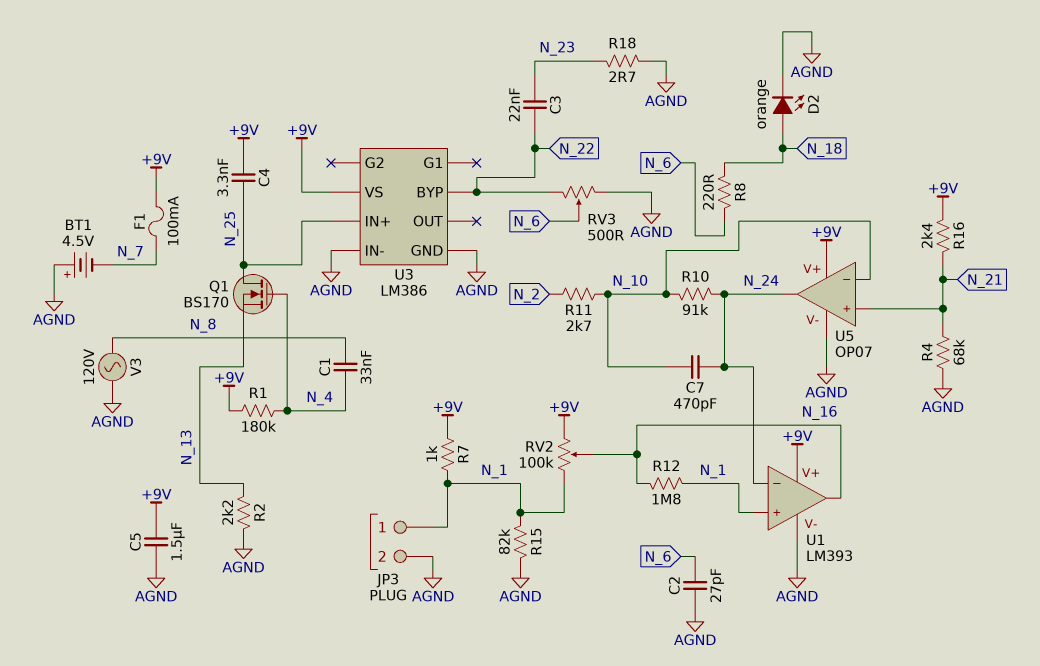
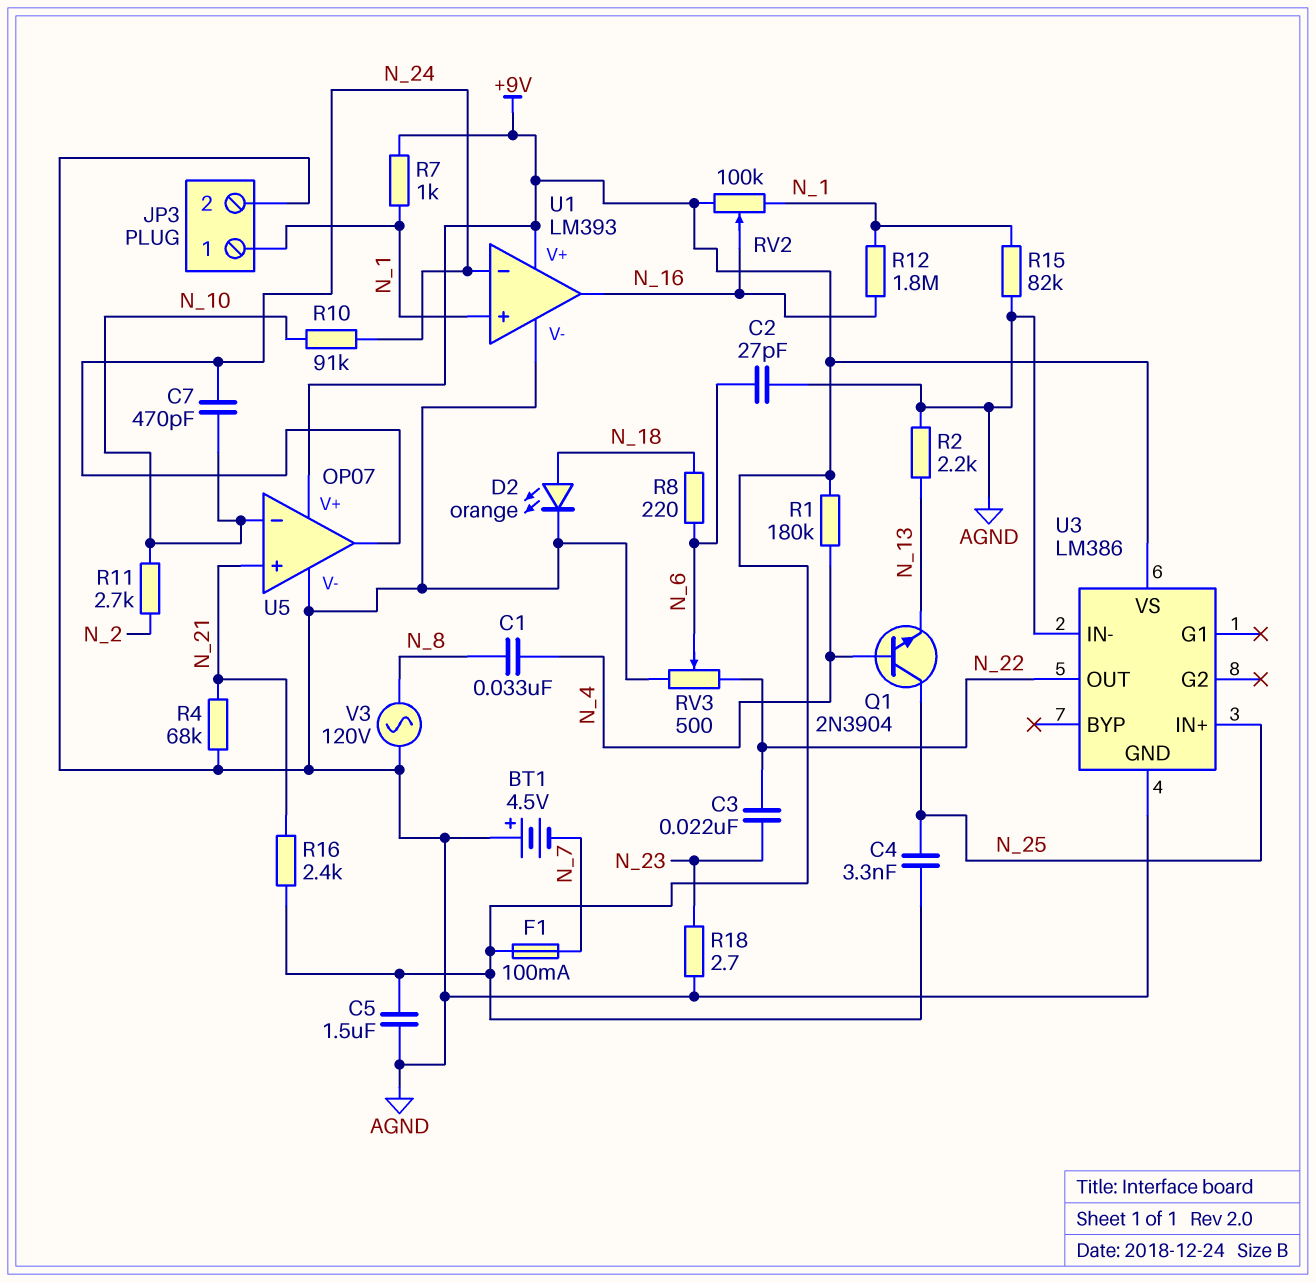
Q1: NMOS BS170 (G N_4, D N_25, S N_13) -> NPN 2N3904 (B N_4, C N_25, E N_13)
U3 pin BYP: N_22 -> none
U3 pin OUT: none -> N_22

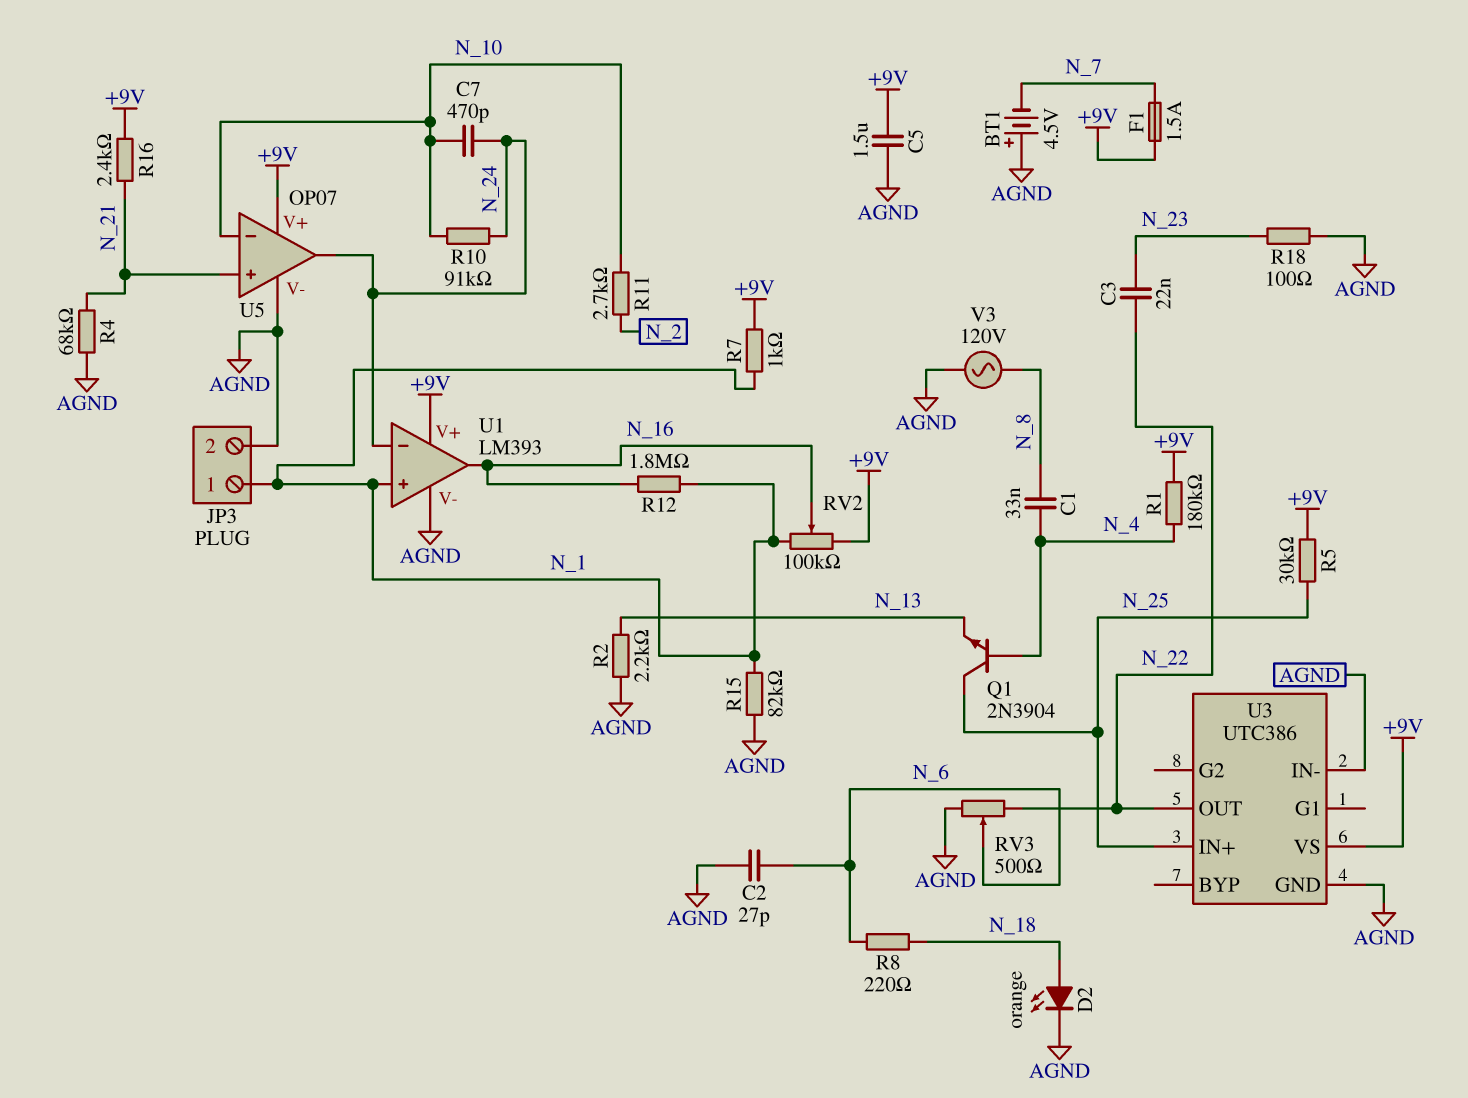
C4: 3.3nF (+9V, N_25) -> none
F1: 100mA (+9V, N_7) -> 1.5A (+9V, N_7)
R5: none -> 30k (+9V, N_25)
R18: 2.7 (AGND, N_23) -> 100 (AGND, N_23)
U3: LM386 -> UTC386

